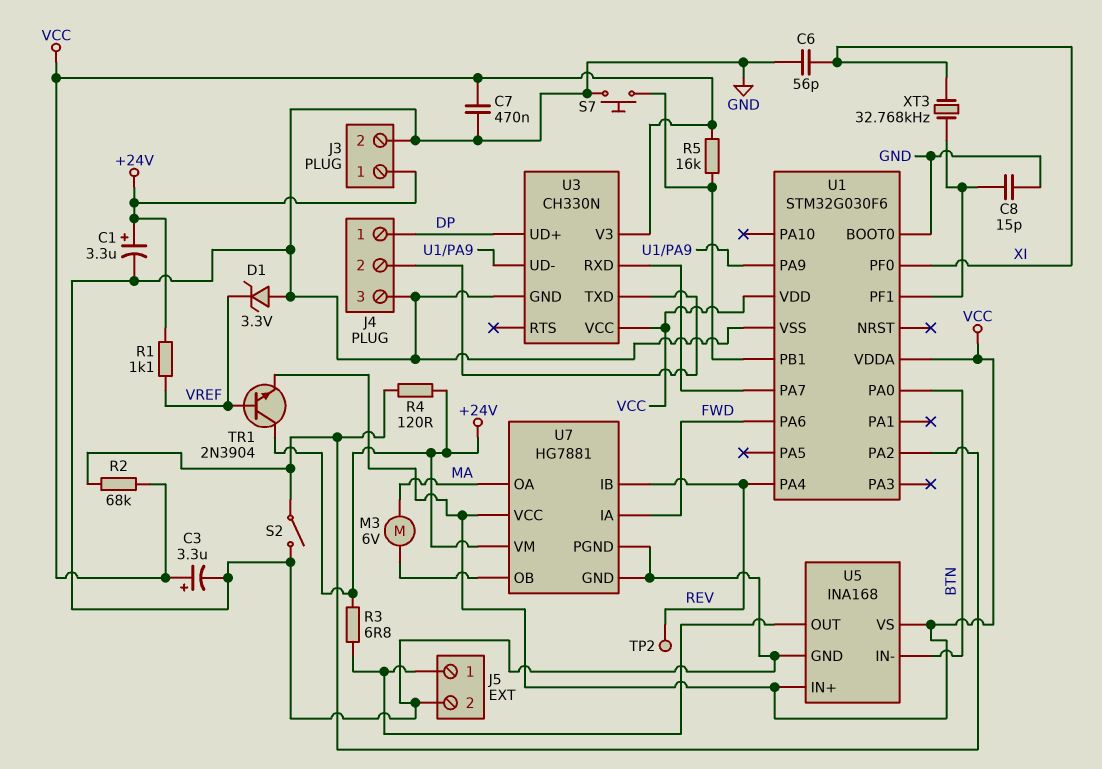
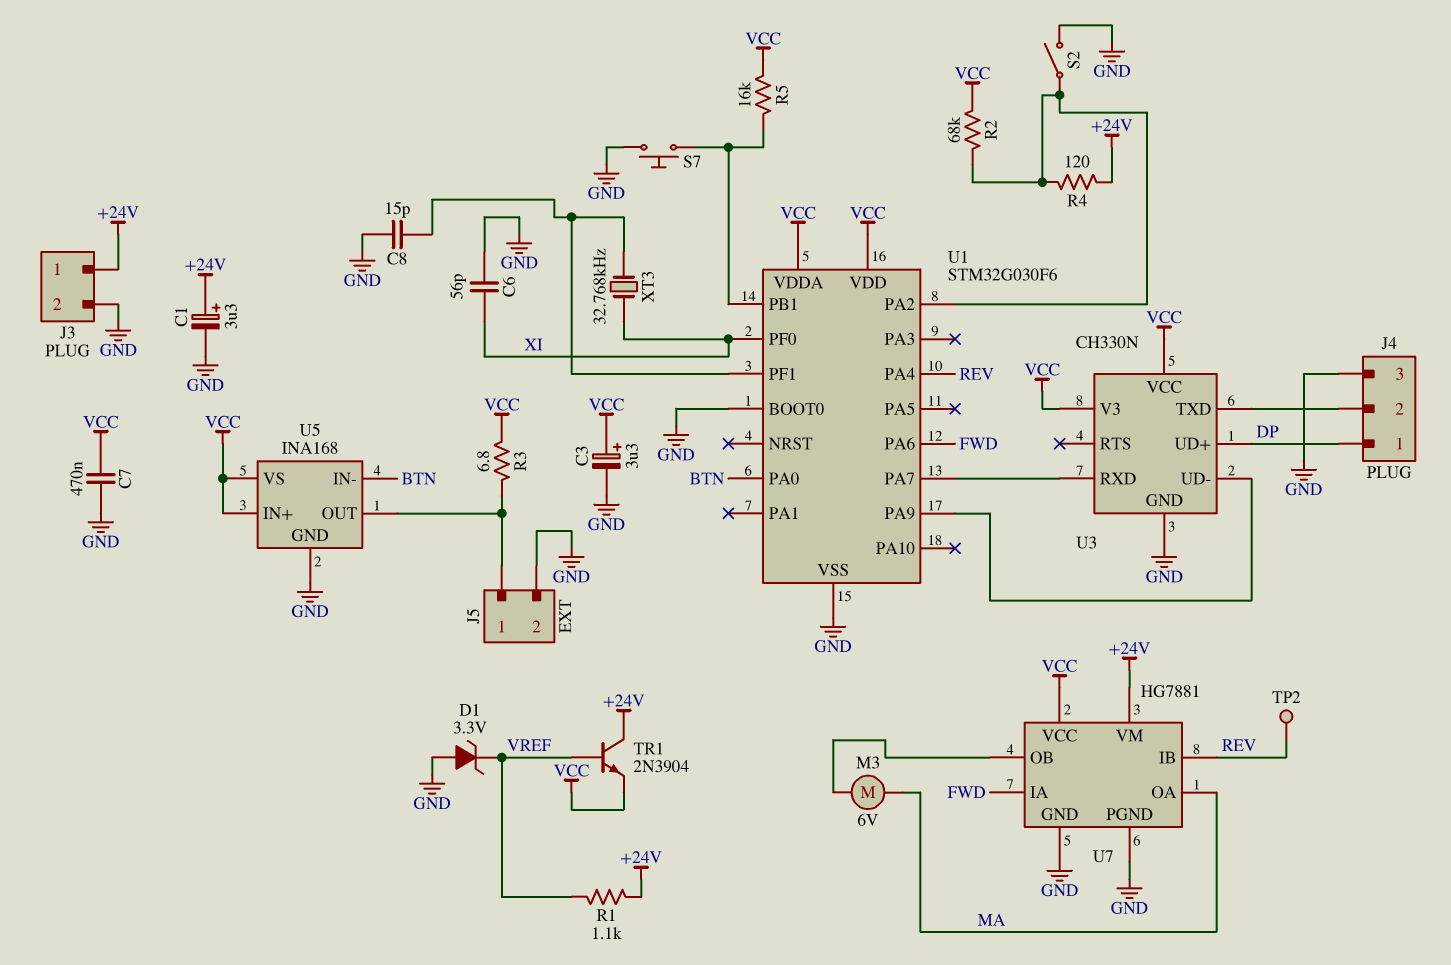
R3: 6.8 (+24V, J5/1) -> 6.8 (J5/1, VCC)

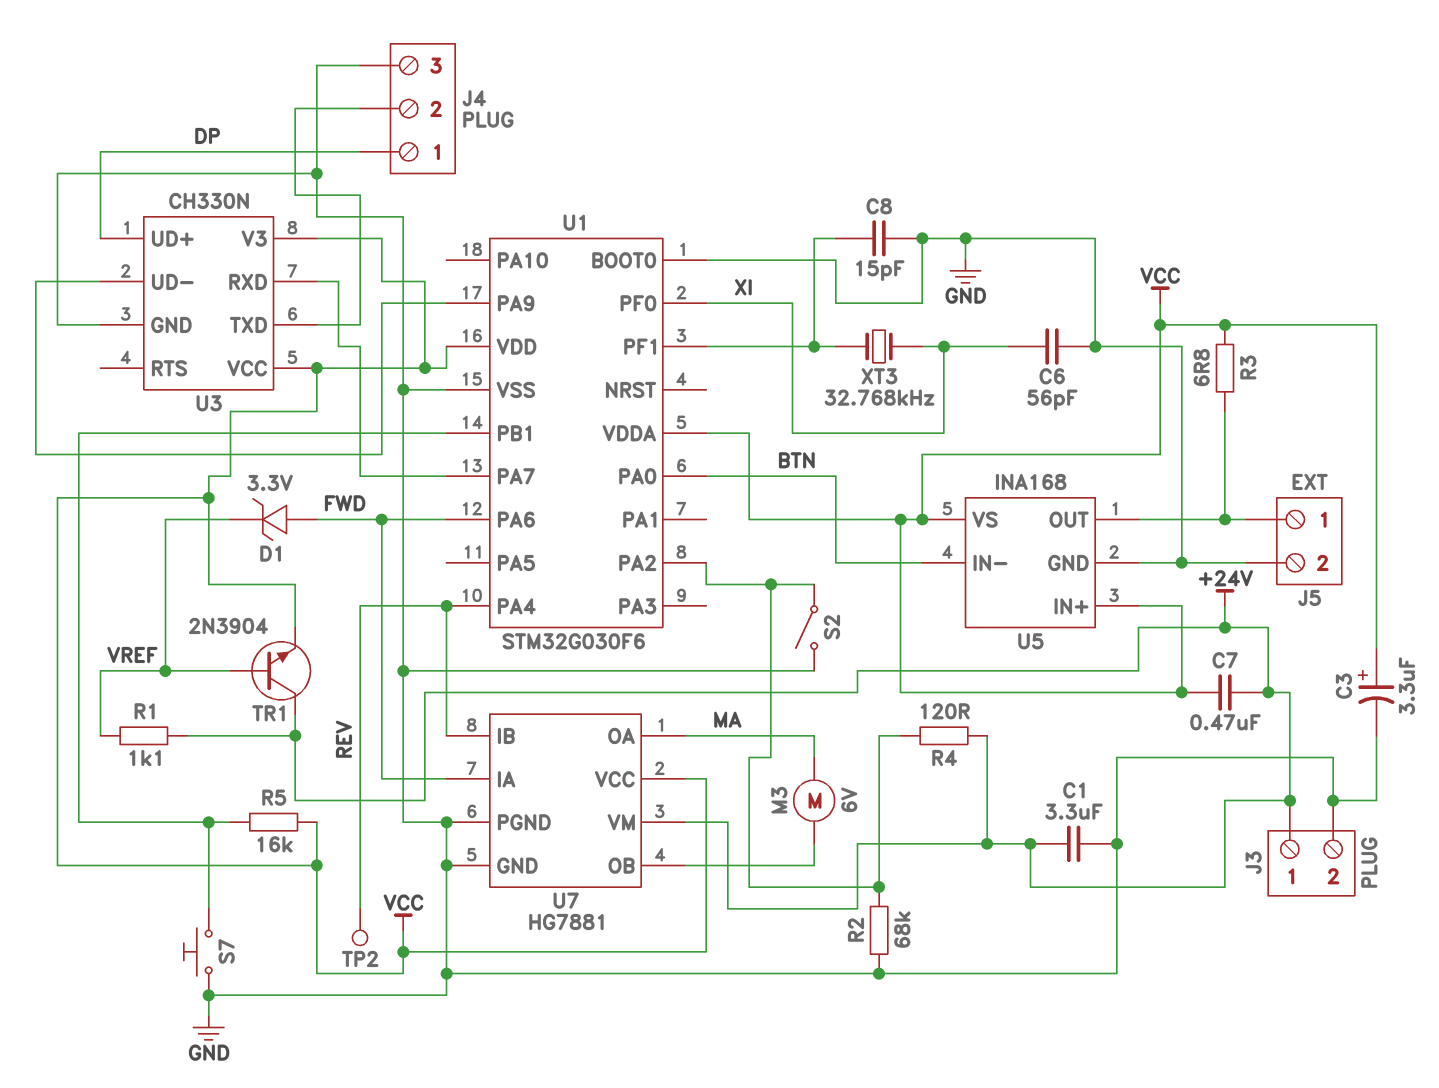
C1: 3.3uF (plus +24V, minus GND) -> 3.3uF (+24V, GND)
C7: 470nF (GND, VCC) -> 470nF (+24V, VCC)
D1: zener 3.3V (A GND, K VREF) -> zener 3.3V (A FWD, K VREF)
R2: 68k (U1/PA2, VCC) -> 68k (GND, U1/PA2)

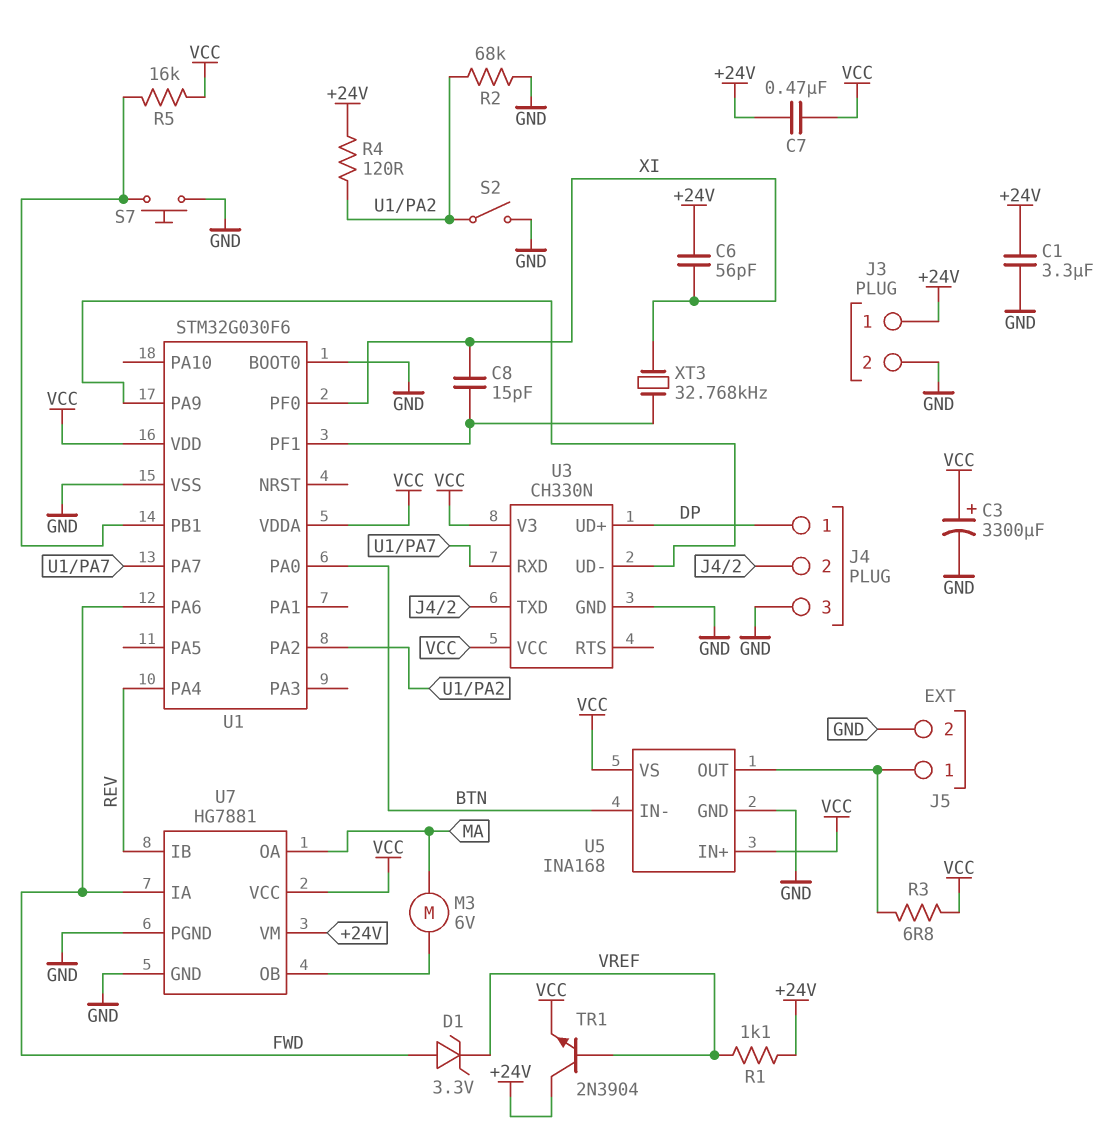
C3: 3.3uF (plus VCC, minus GND) -> 3300uF (plus VCC, minus GND)
C6: 56pF (GND, XI) -> 56pF (+24V, XI)
C8: 15pF (GND, U1/PF1) -> 15pF (U1/PF1, XI)
TP2: test point (REV) -> none

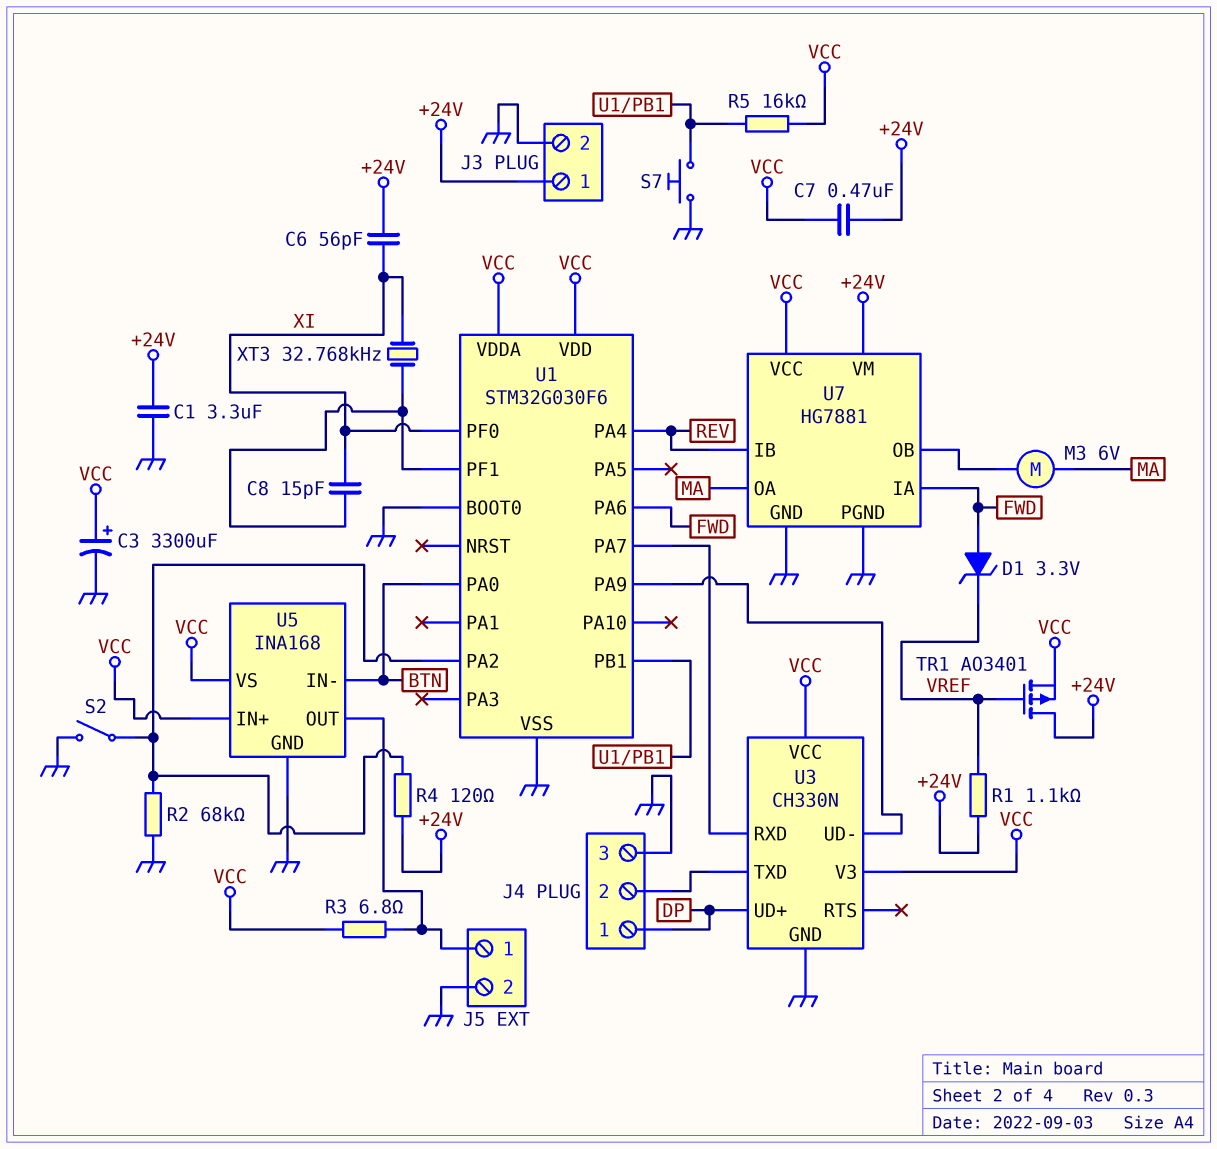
TR1: NPN 2N3904 (B VREF, C +24V, E VCC) -> PMOS AO3401 (G VREF, D +24V, S VCC)

